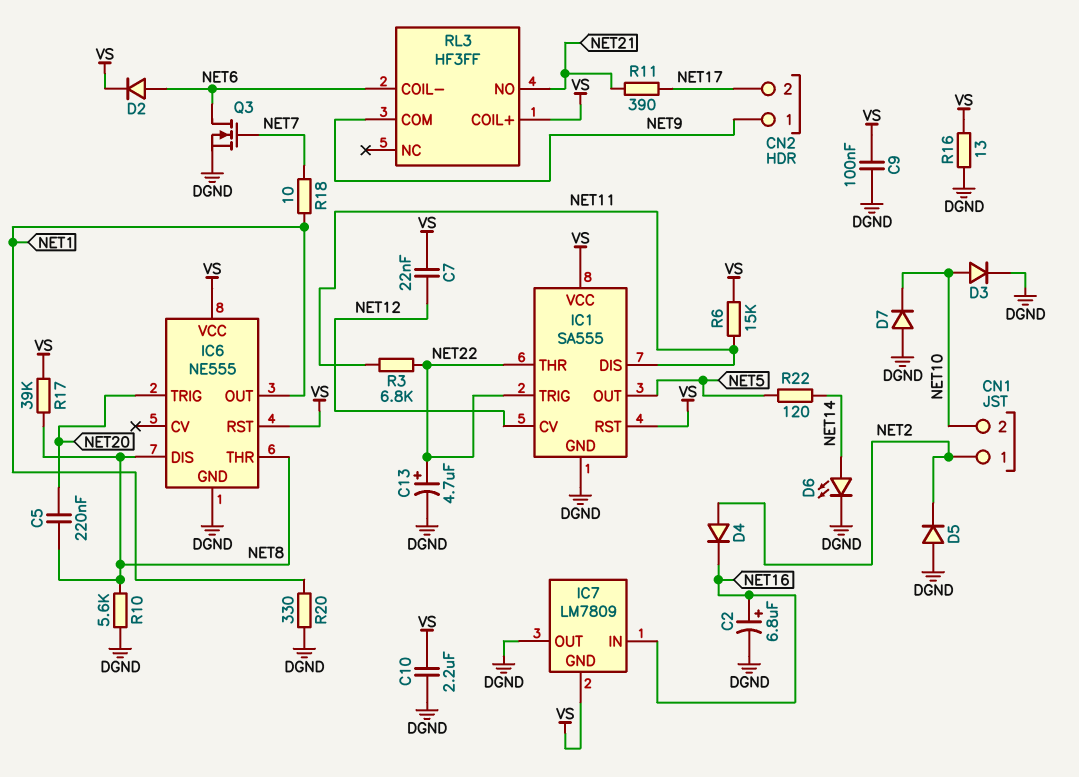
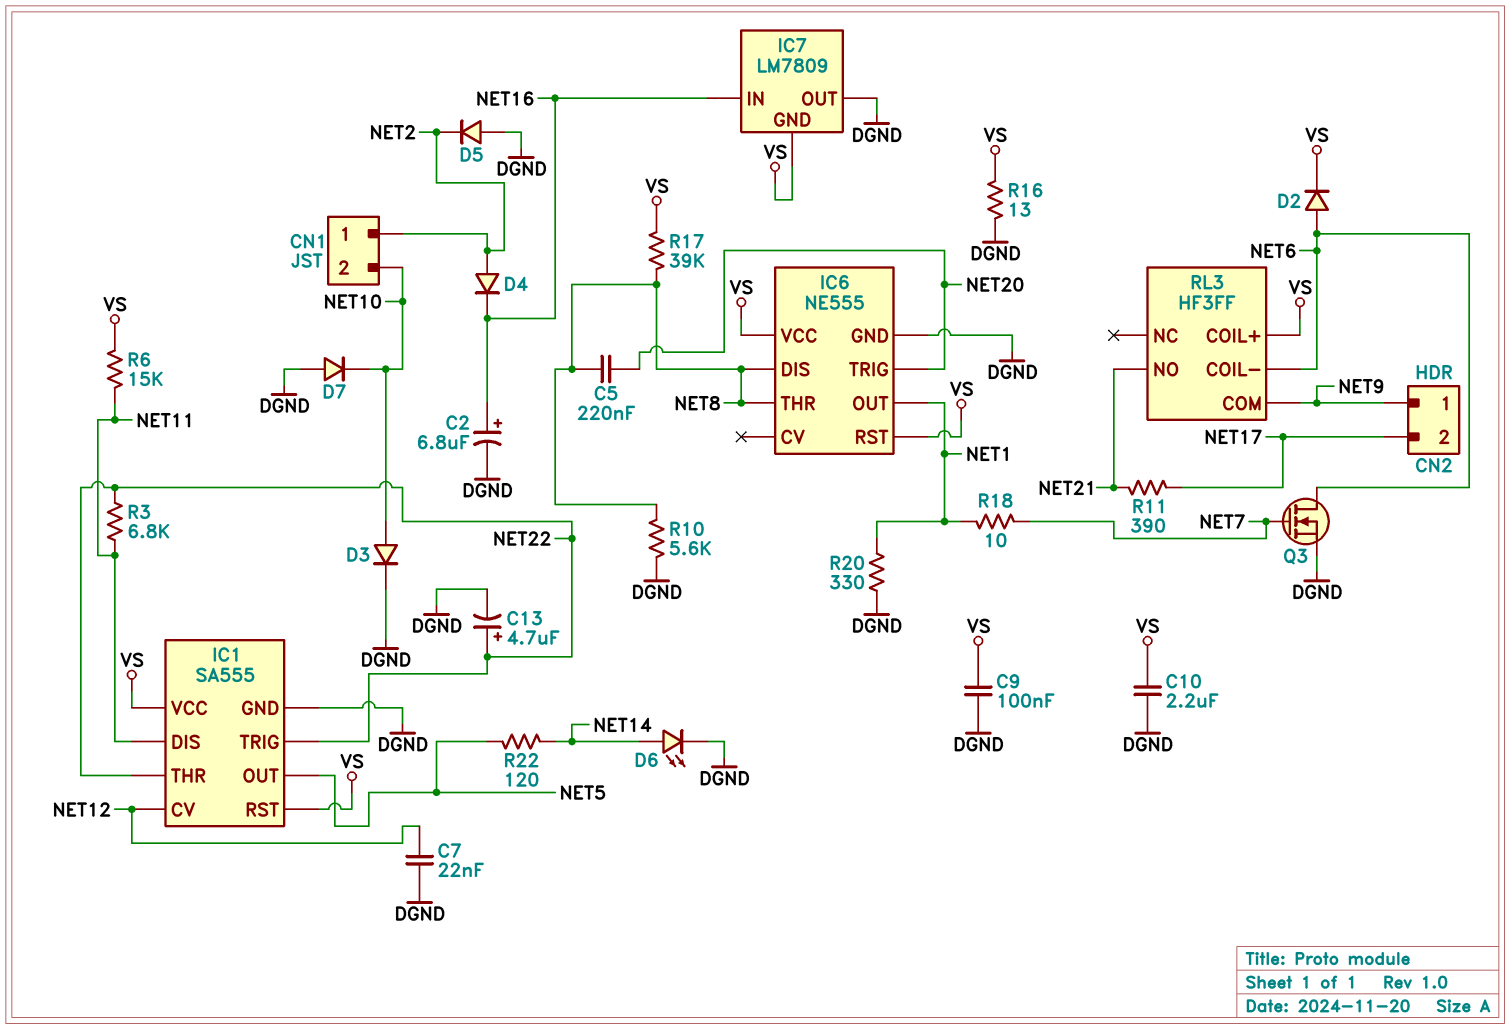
C7: 22nF (NET12, VS) -> 22nF (DGND, NET12)

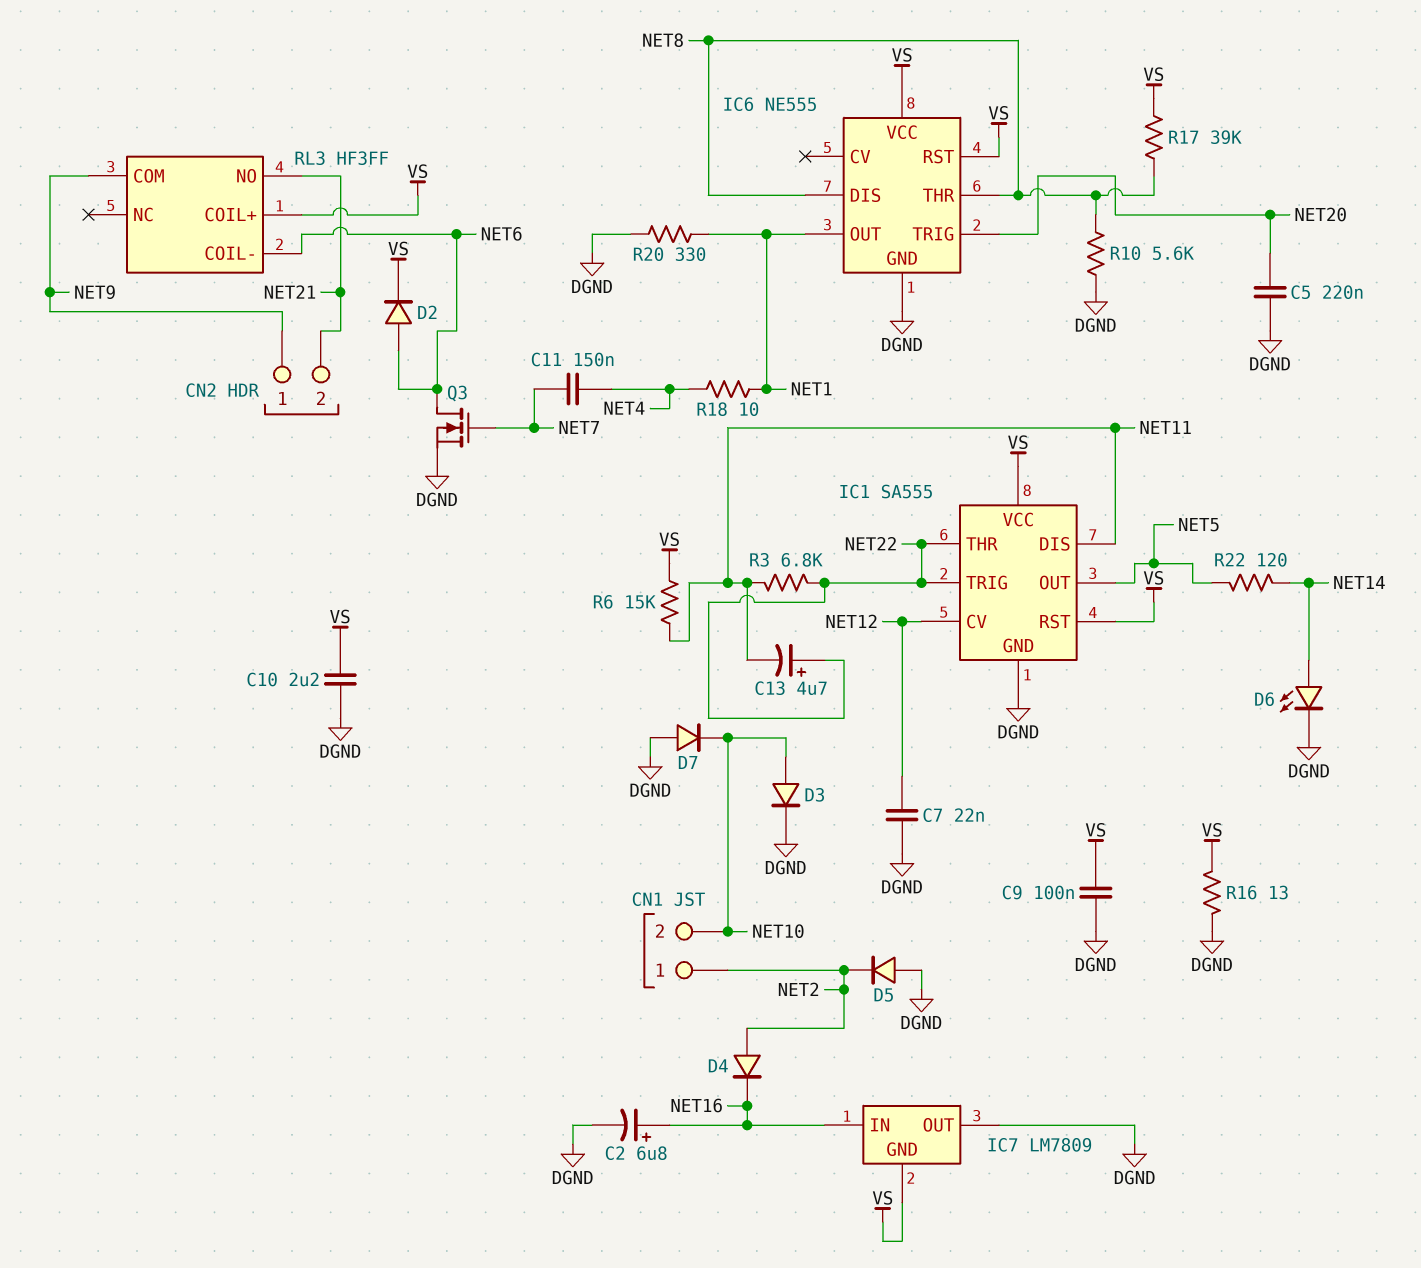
C5: 220nF (NET8, NET20) -> 220nF (DGND, NET20)
C11: none -> 150nF (NET4, NET7)
C13: 4.7uF (plus NET22, minus DGND) -> 4.7uF (plus NET22, minus NET11)
CN2 pin 2: NET17 -> NET21
R11: 390 (NET17, NET21) -> none
R18: 10 (NET1, NET7) -> 10 (NET1, NET4)

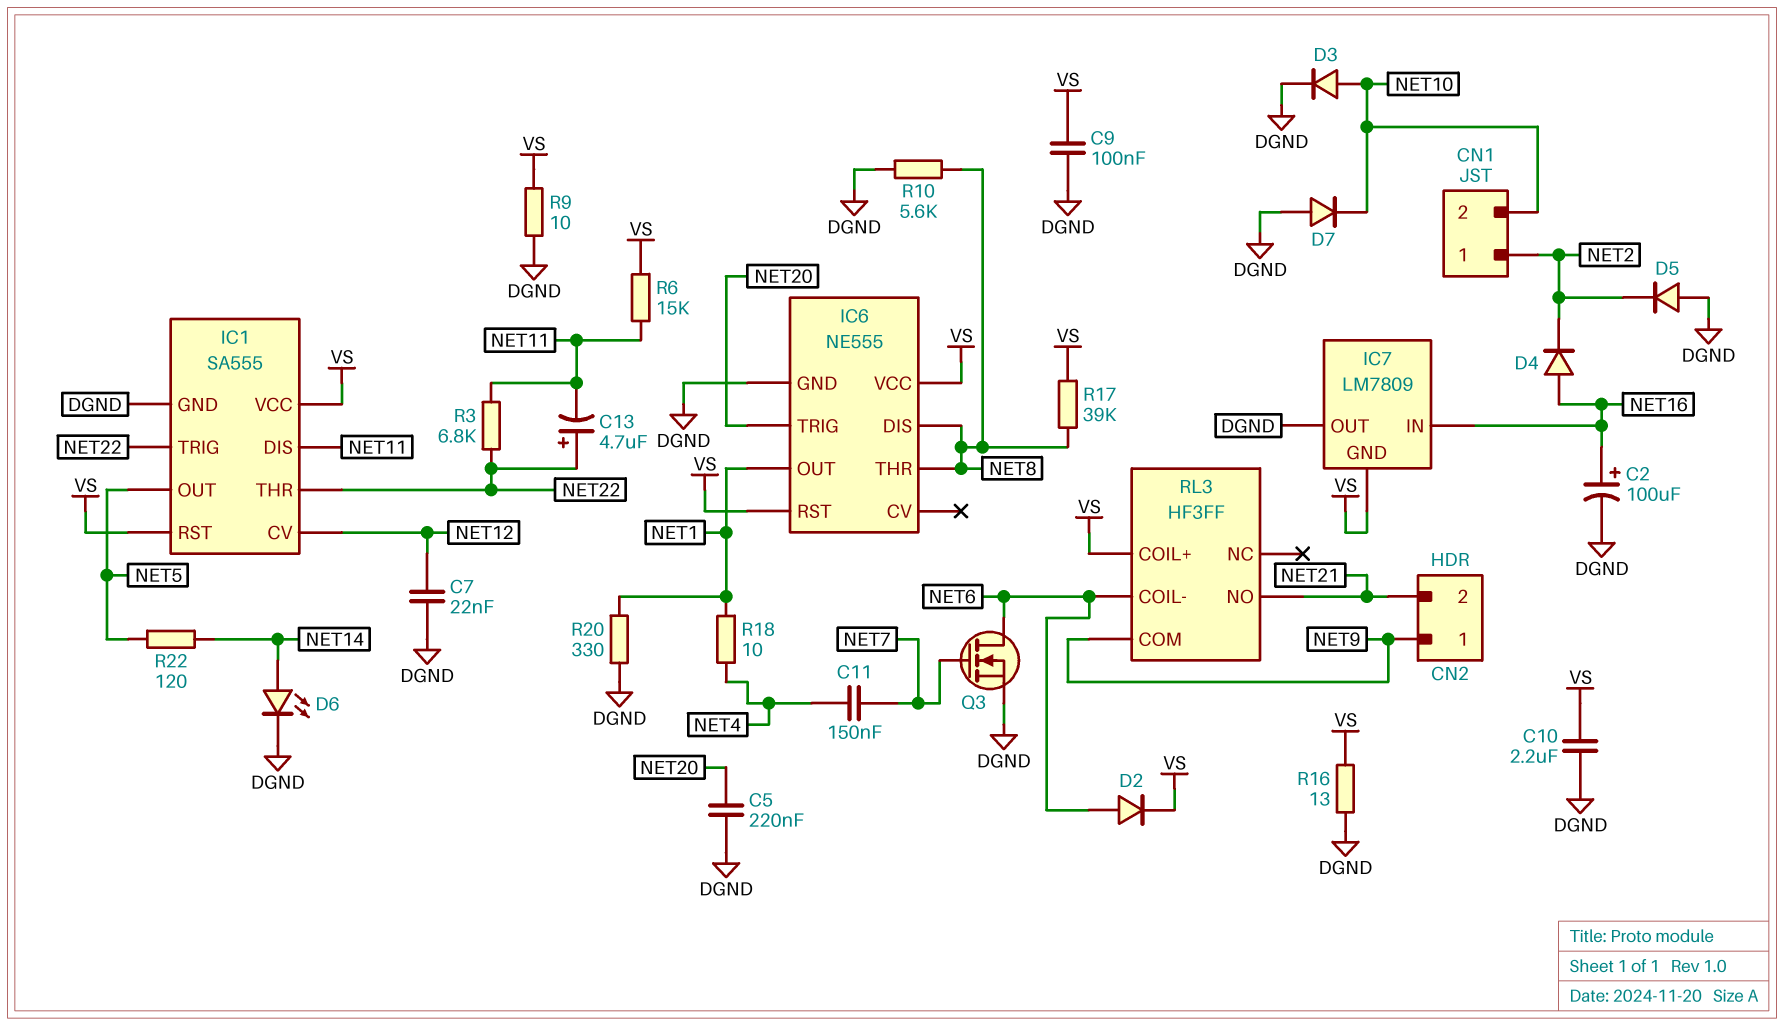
C2: 6.8uF (plus NET16, minus DGND) -> 100uF (plus NET16, minus DGND)
D4: diode (A NET2, K NET16) -> diode (A NET16, K NET2)
R9: none -> 10 (DGND, VS)

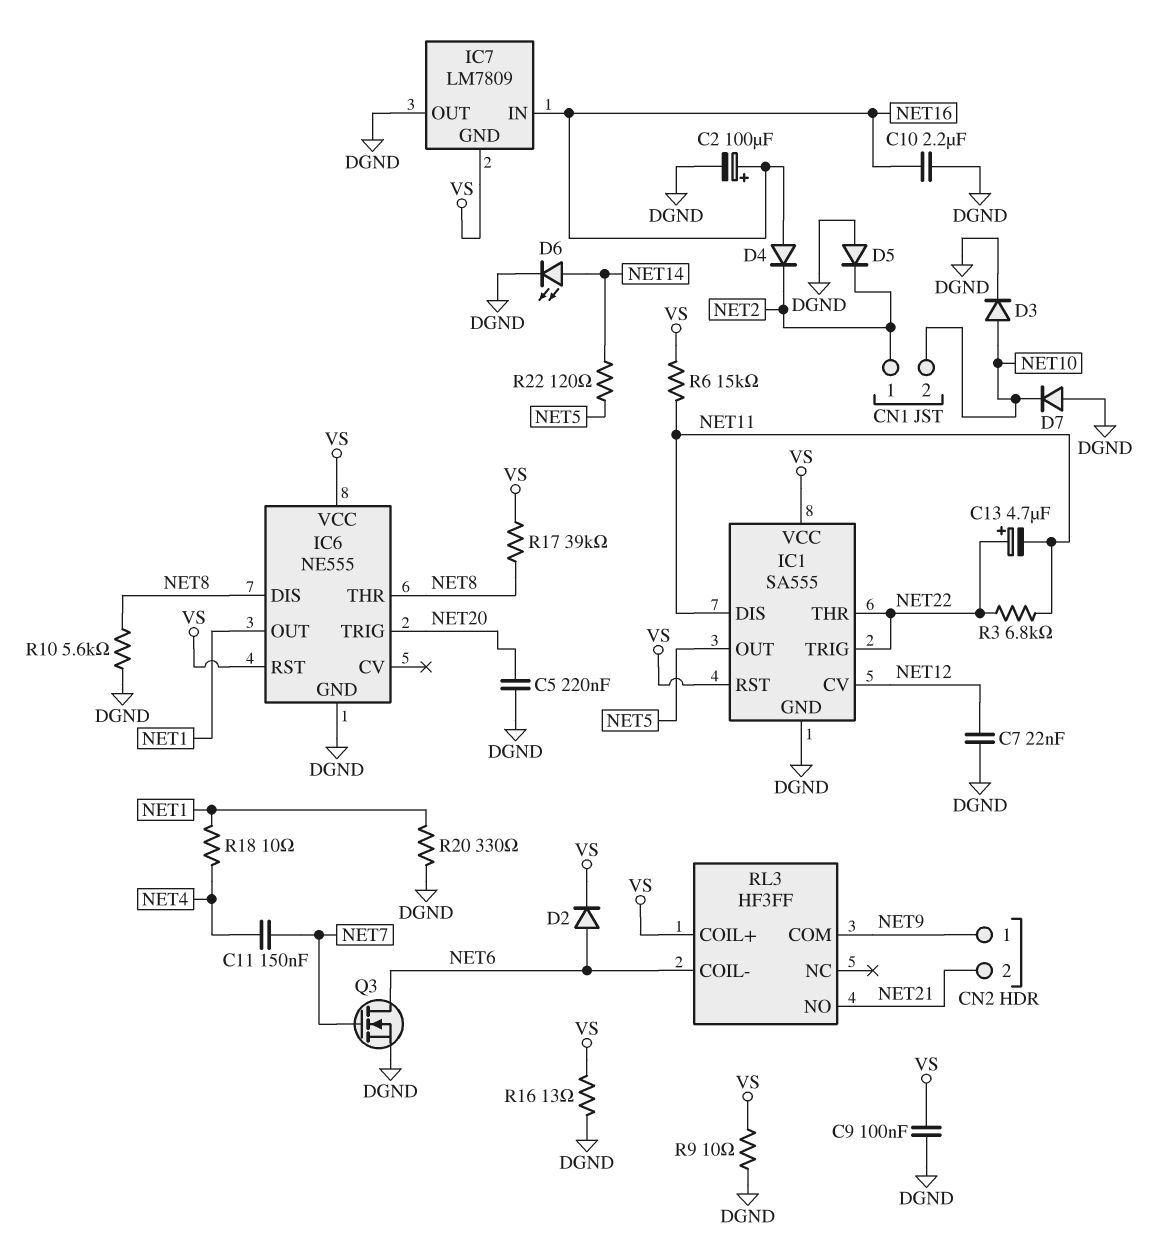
C10: 2.2uF (DGND, VS) -> 2.2uF (DGND, NET16)

